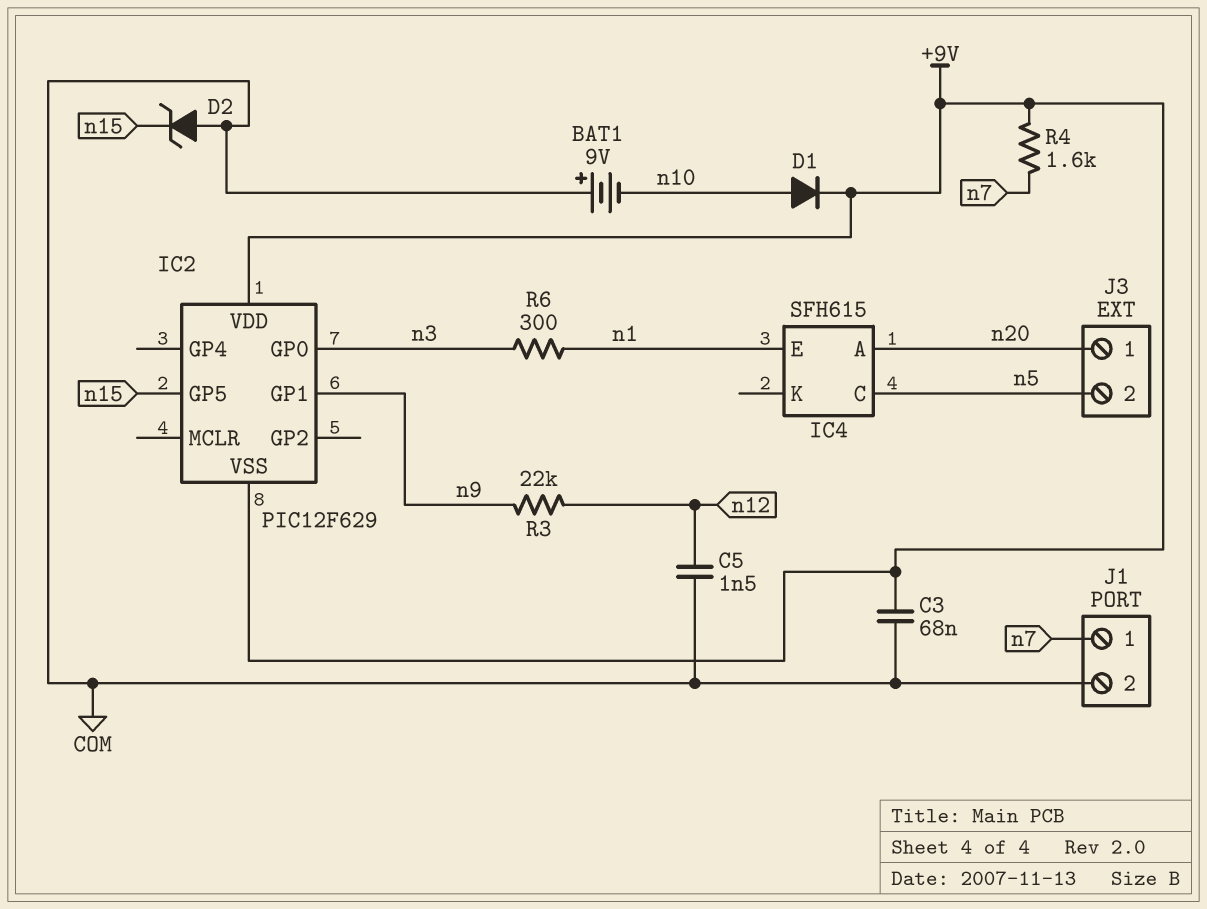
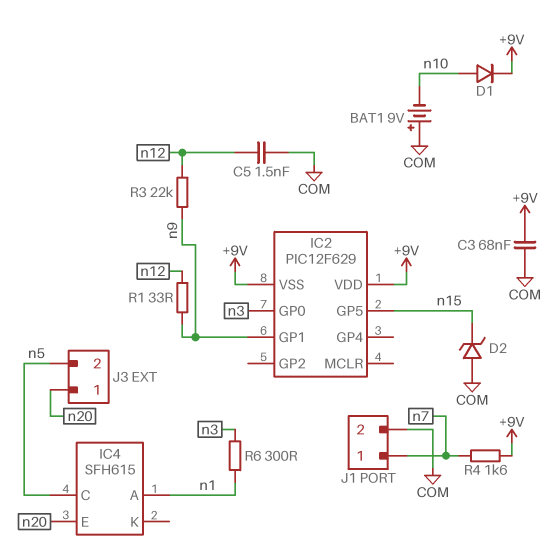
IC4 pin A: n20 -> n1
IC4 pin E: n1 -> n20
R1: none -> 33 (n9, n12)

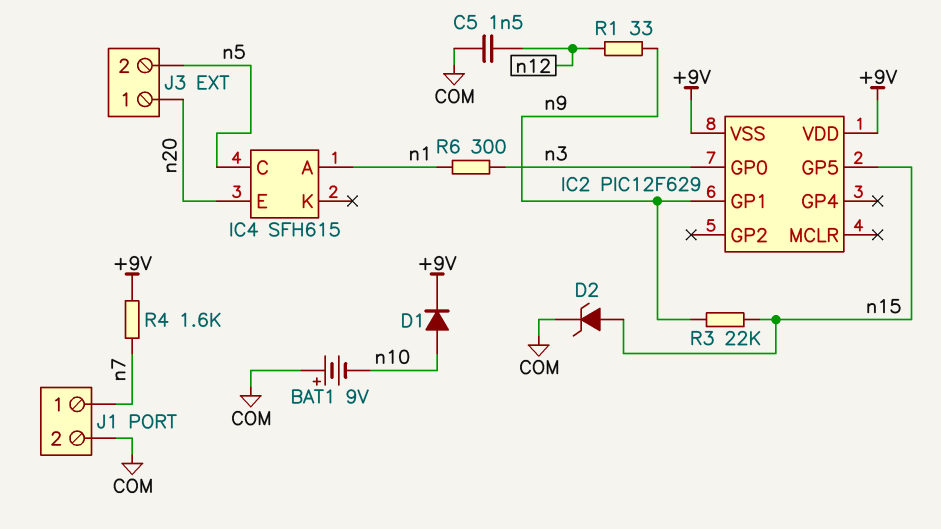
C3: 68nF (+9V, COM) -> none
D2: zener (A COM, K n15) -> zener (A n15, K COM)
R3: 22k (n9, n12) -> 22k (n9, n15)

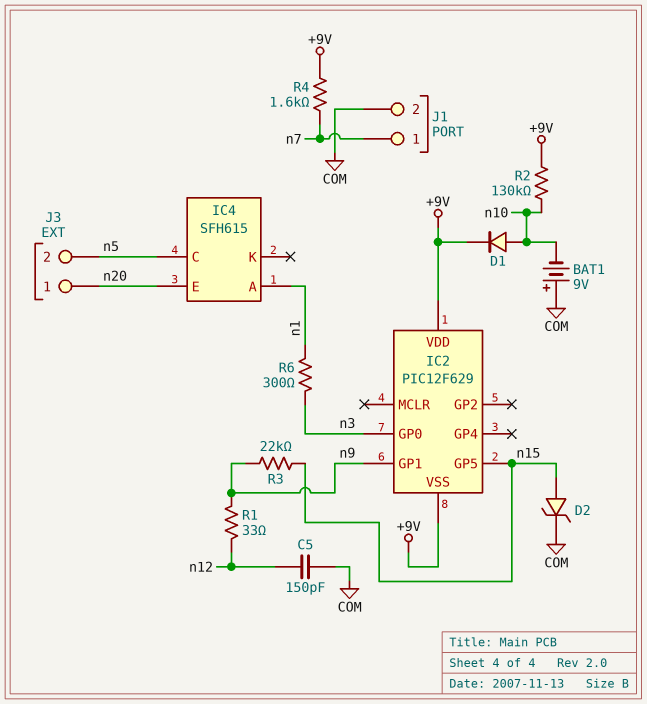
C5: 1.5nF (COM, n12) -> 150pF (COM, n12)
R2: none -> 130k (+9V, n10)

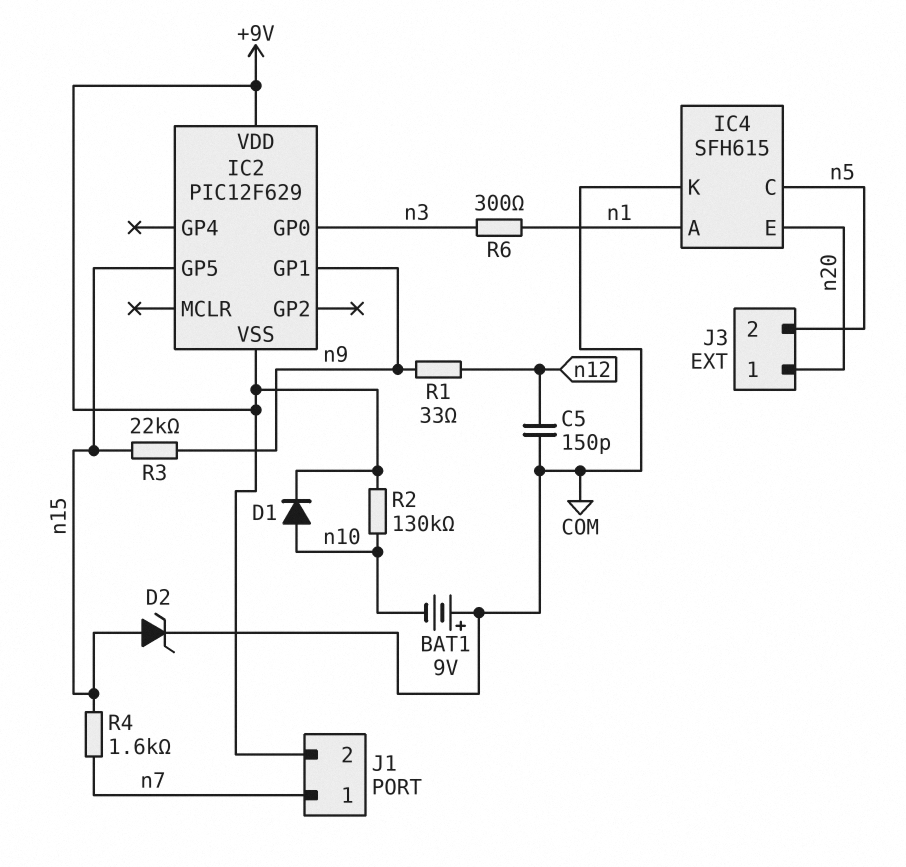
IC4 pin K: none -> COM
J1 pin 2: COM -> +9V
R4: 1.6k (+9V, n7) -> 1.6k (n7, n15)

